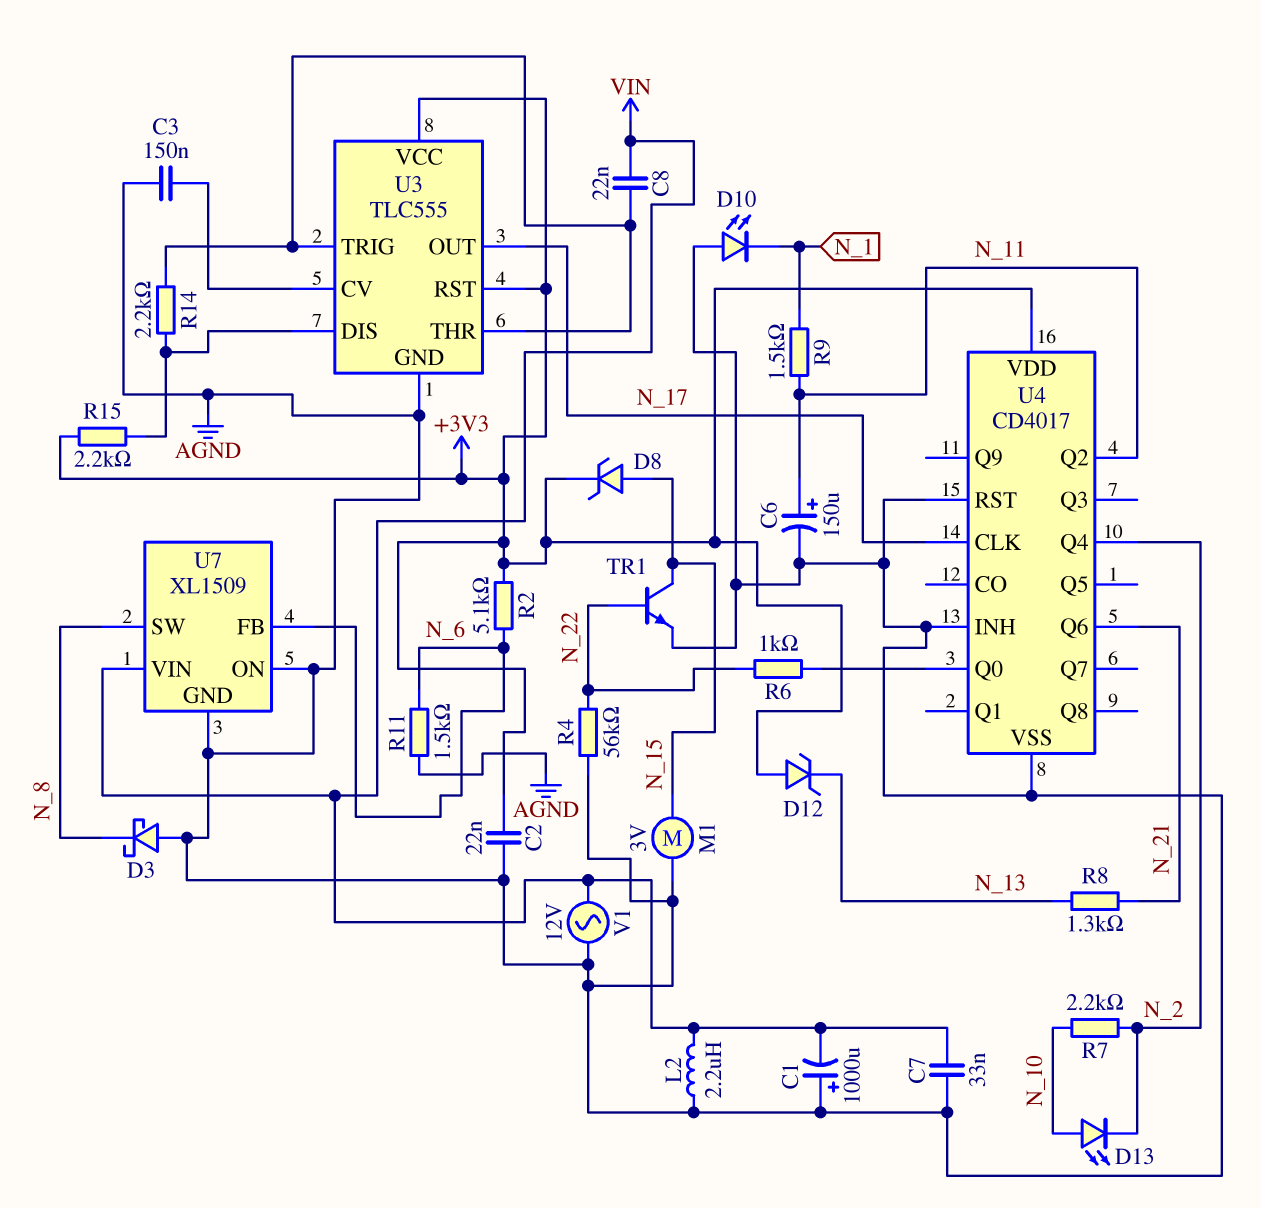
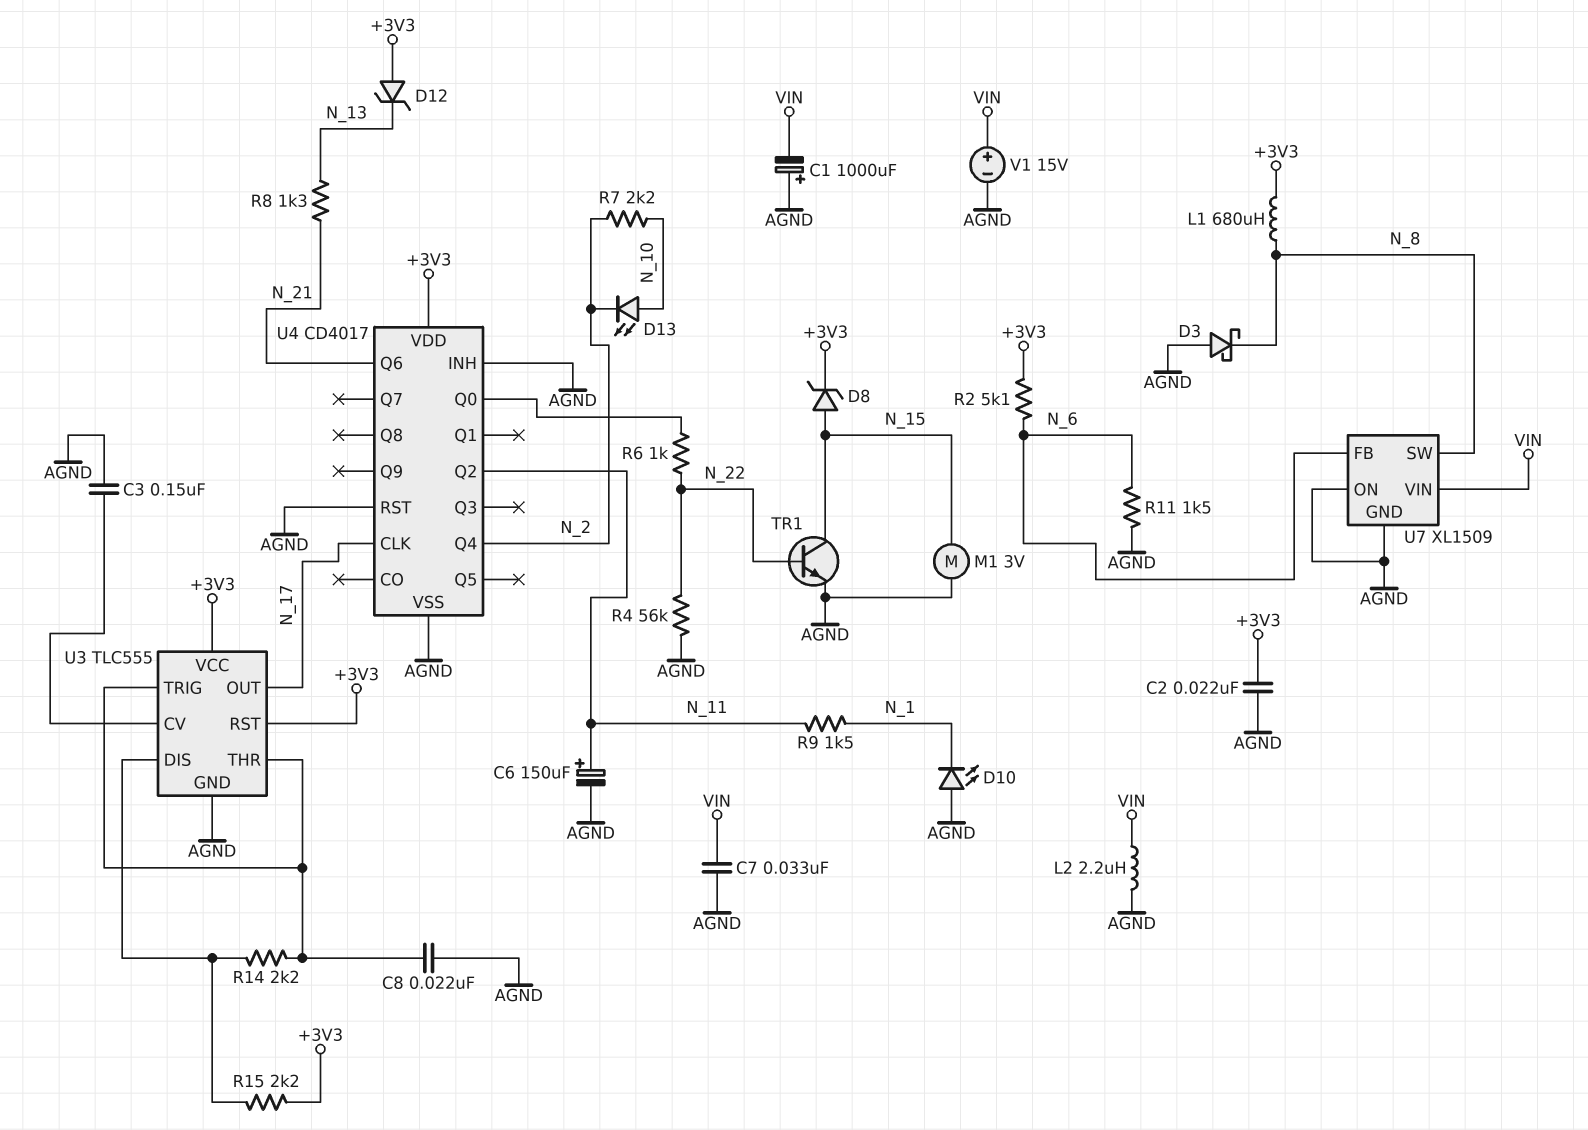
C8: 22nF (U3/THR, VIN) -> 22nF (AGND, U3/THR)
L1: none -> 680uH (+3V3, N_8)
V1: AC 12V (AGND, VIN) -> 15V (plus VIN, minus AGND)

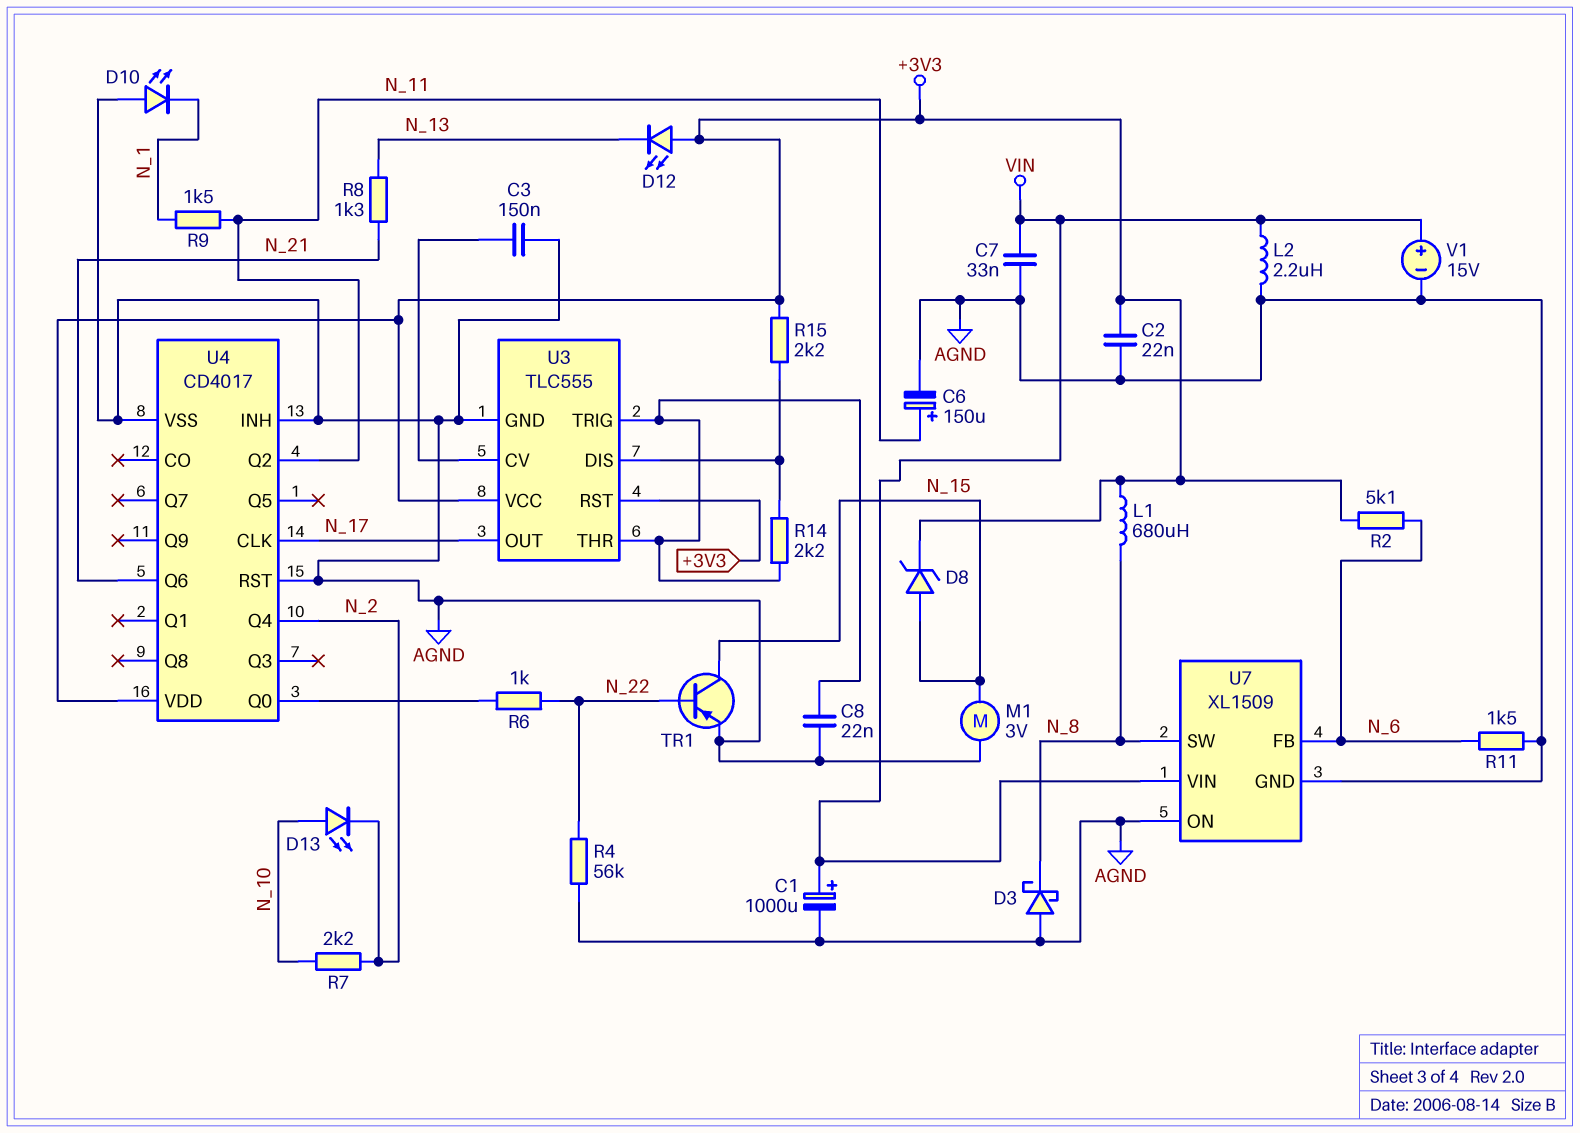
C1: 1000uF (plus AGND, minus VIN) -> 1000uF (plus VIN, minus AGND)
D12: zener (A +3V3, K N_13) -> LED (A +3V3, K N_13)
TR1: NPN (B N_22, C N_15, E AGND) -> PNP (B N_22, C N_15, E AGND)

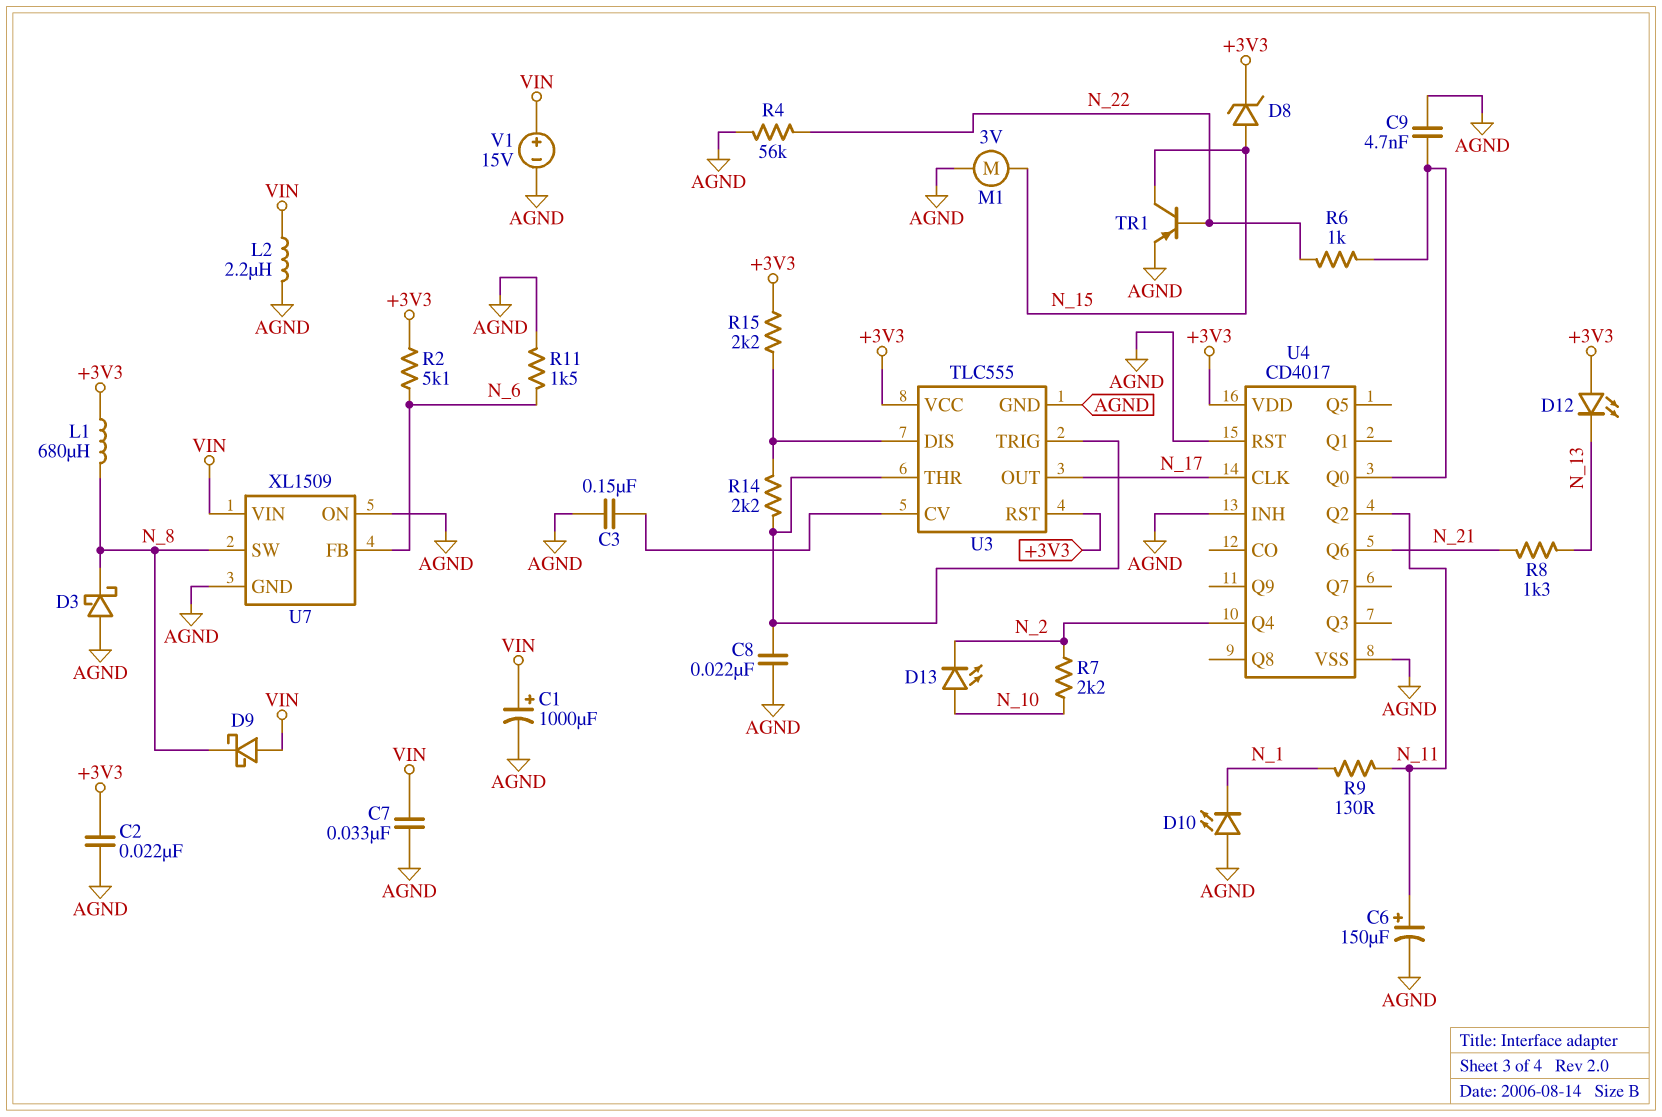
C9: none -> 4.7nF (AGND, U4/Q0)
D9: none -> schottky (A VIN, K N_8)
R9: 1.5k (N_1, N_11) -> 130 (N_1, N_11)

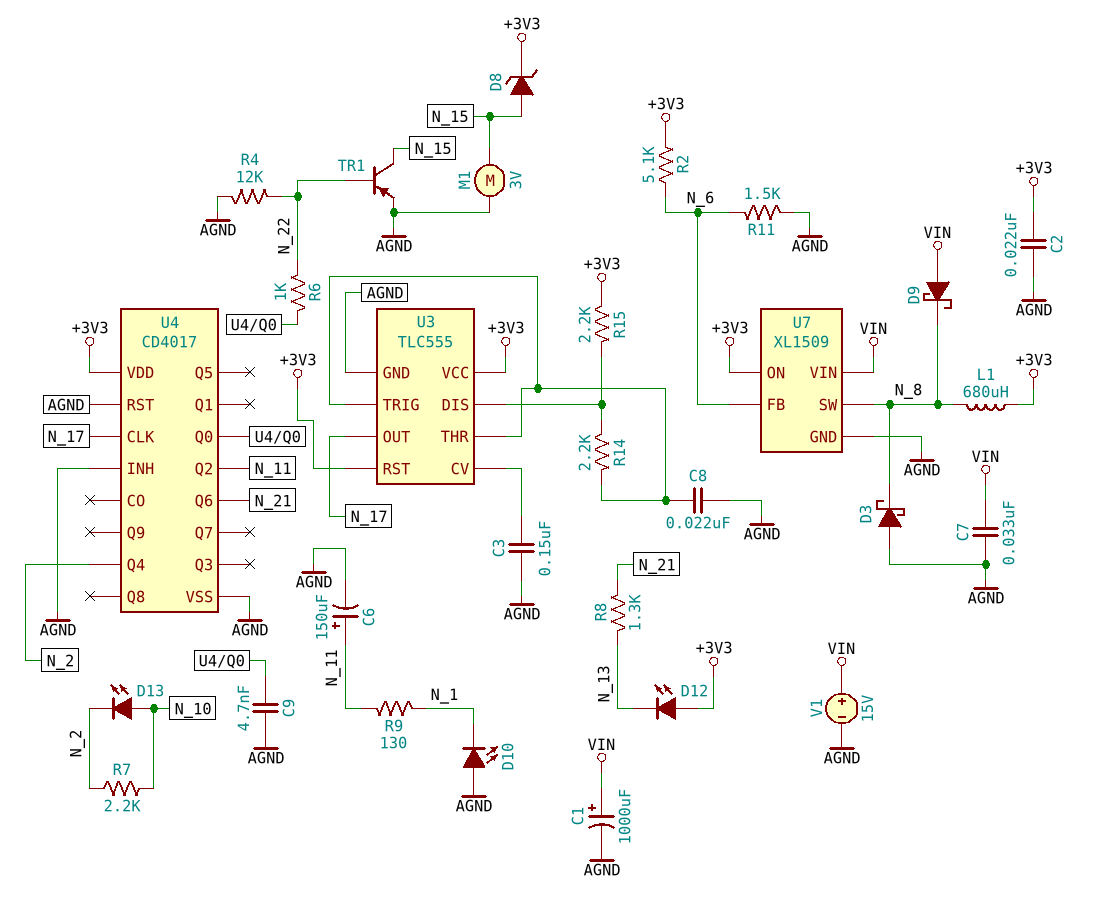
L2: 2.2uH (AGND, VIN) -> none
R4: 56k (AGND, N_22) -> 12k (AGND, N_22)
U7 pin ON: AGND -> +3V3

